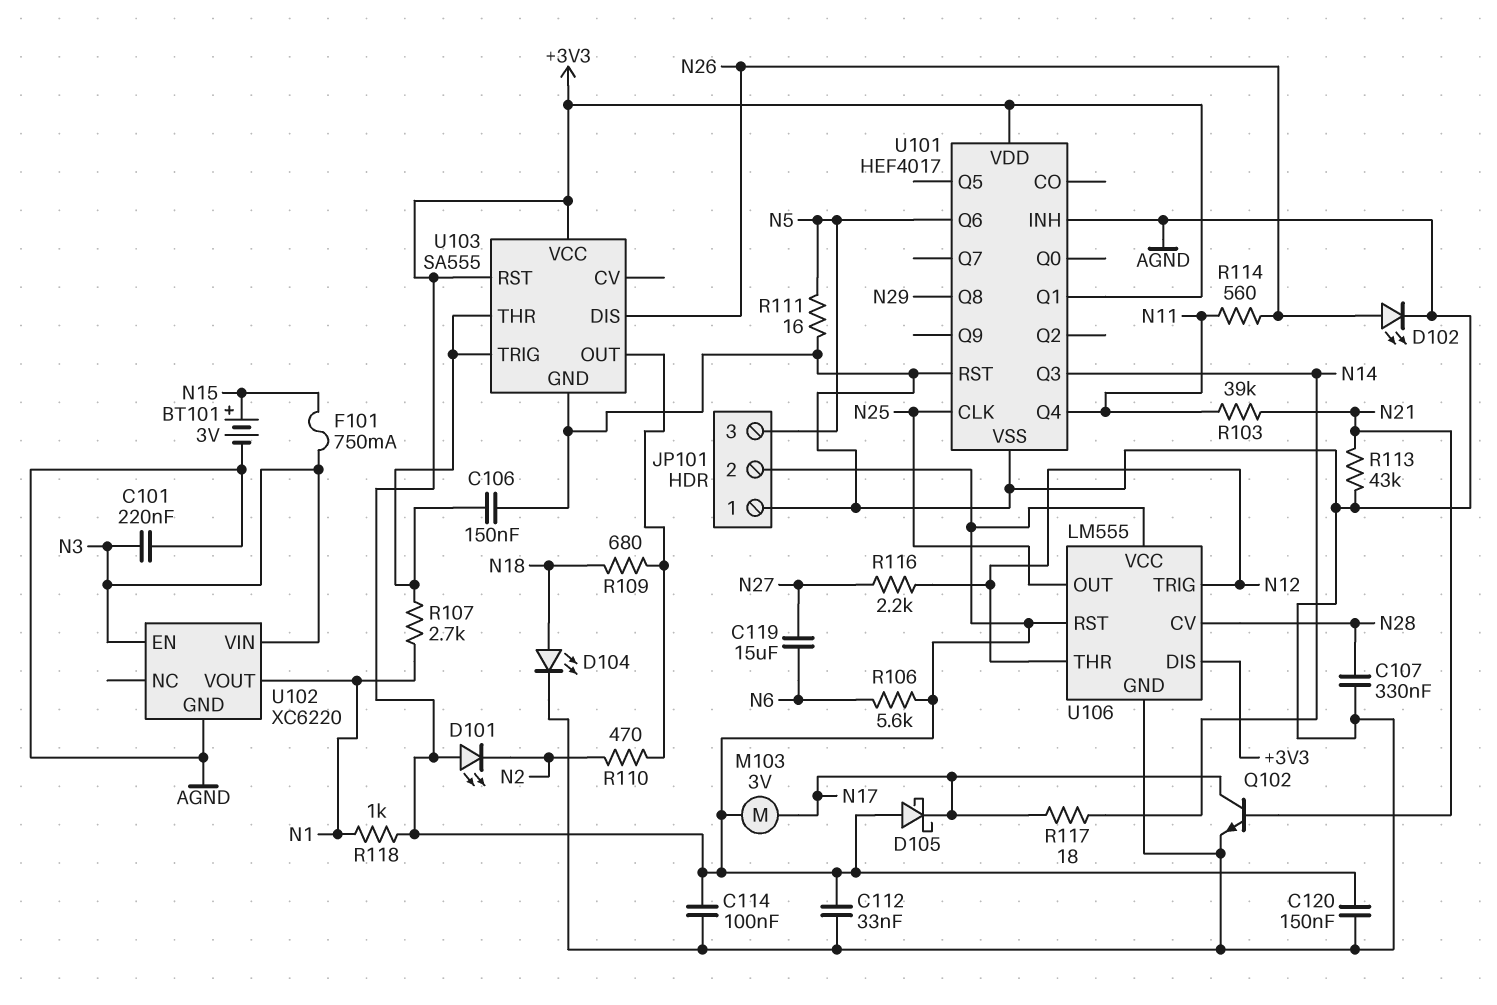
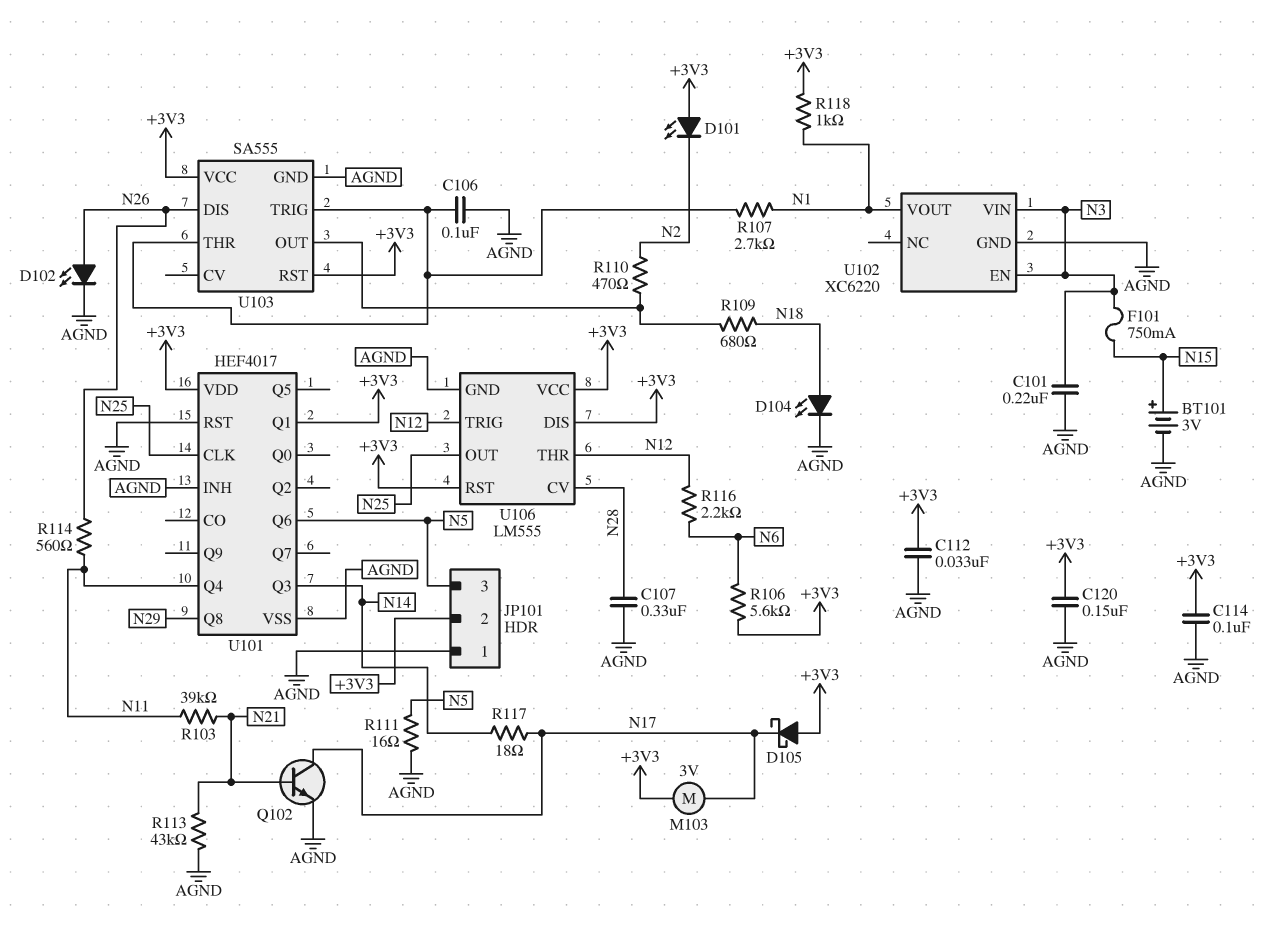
C106: 150nF (AGND, U103/THR) -> 100nF (AGND, U103/THR)
C119: 15uF (N6, N27) -> none
R116: 2.2k (N12, N27) -> 2.2k (N6, N12)

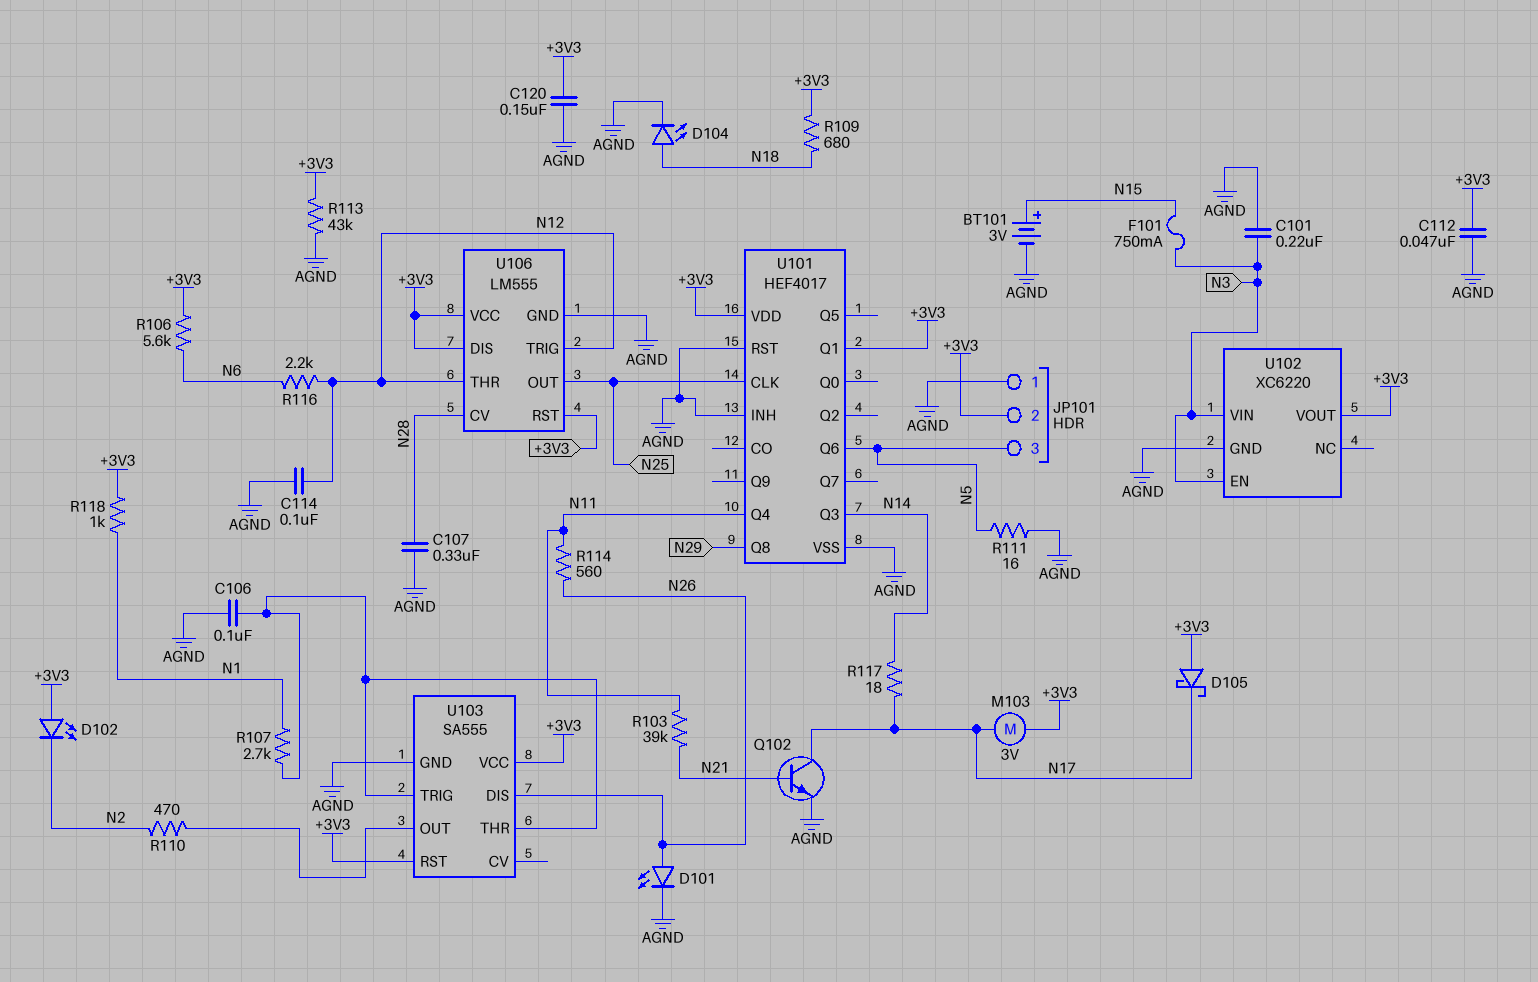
C112: 33nF (+3V3, AGND) -> 47nF (+3V3, AGND)
C114: 100nF (+3V3, AGND) -> 100nF (AGND, N12)
D101: LED (A +3V3, K N2) -> LED (A N26, K AGND)
D102: LED (A N26, K AGND) -> LED (A +3V3, K N2)
R109: 680 (N18, U103/OUT) -> 680 (+3V3, N18)
R113: 43k (AGND, N21) -> 43k (+3V3, AGND)
U102 pin VOUT: N1 -> +3V3

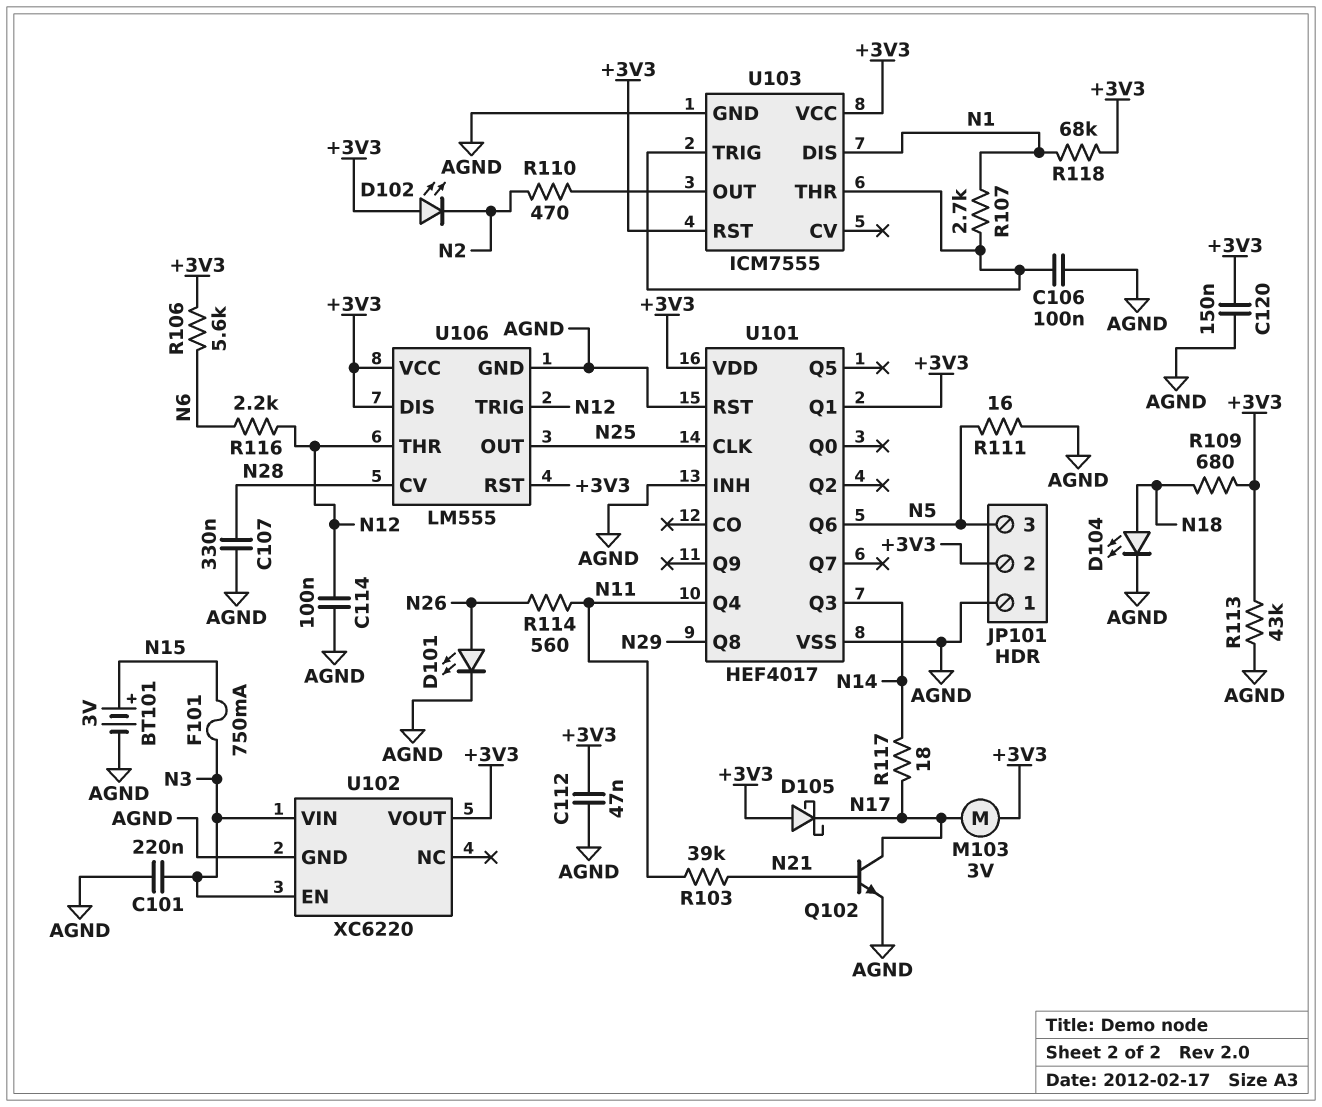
R118: 1k (+3V3, N1) -> 68k (+3V3, N1)
U103: SA555 -> ICM7555
U103 pin DIS: N26 -> N1

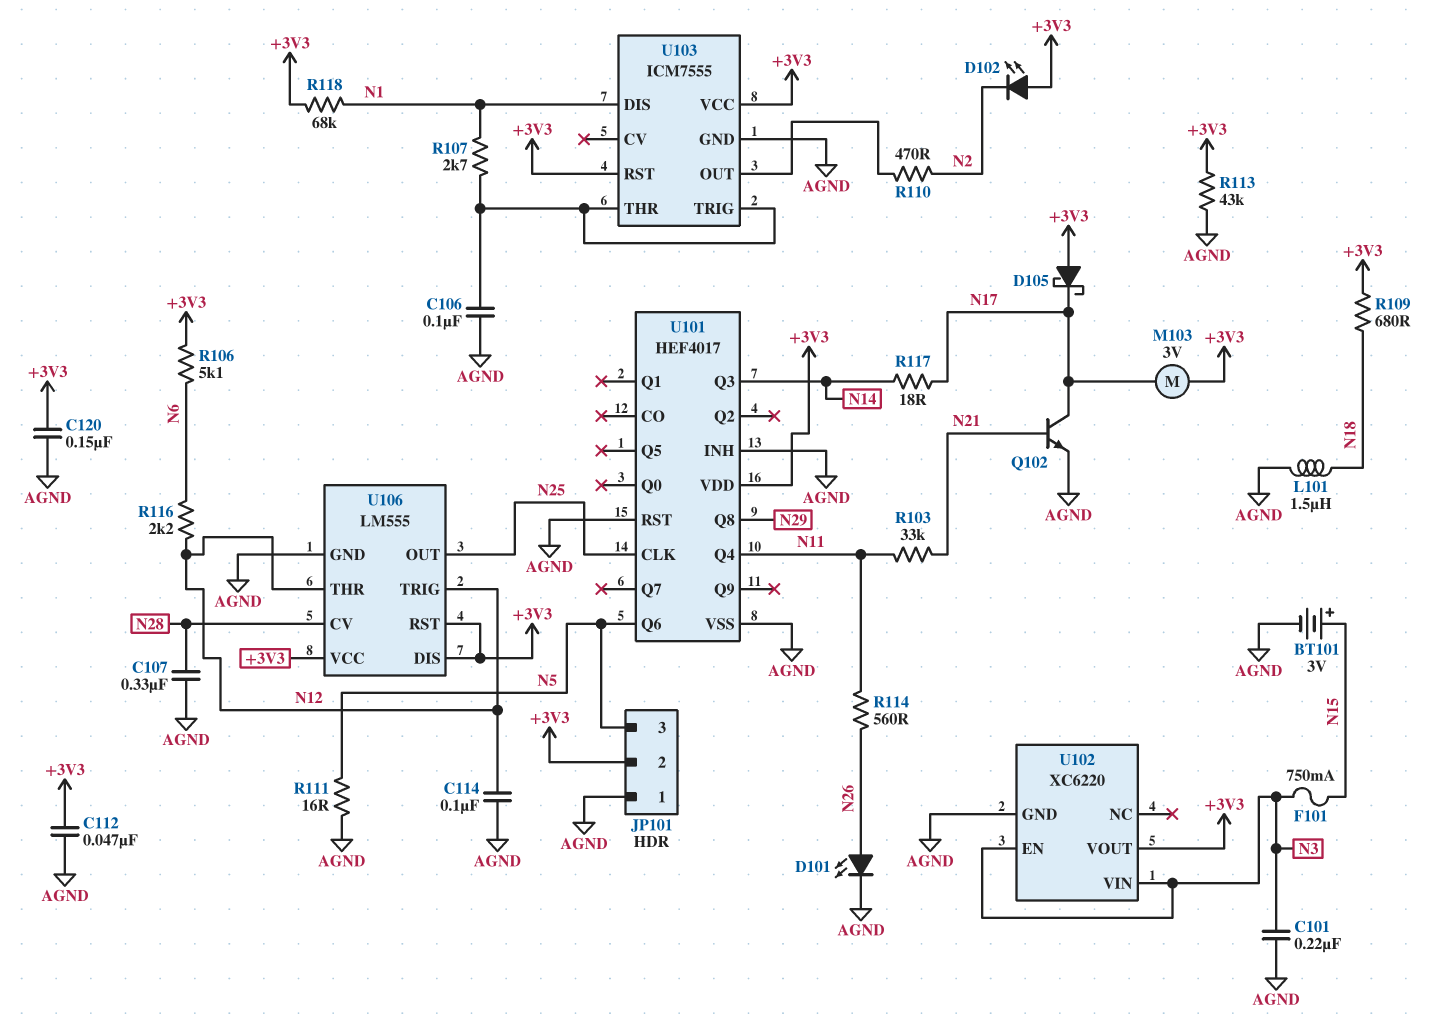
D104: LED (A N18, K AGND) -> none
L101: none -> 1.5uH (AGND, N18)
R103: 39k (N11, N21) -> 33k (N11, N21)
R106: 5.6k (+3V3, N6) -> 5.1k (+3V3, N6)
U101 pin Q1: +3V3 -> none

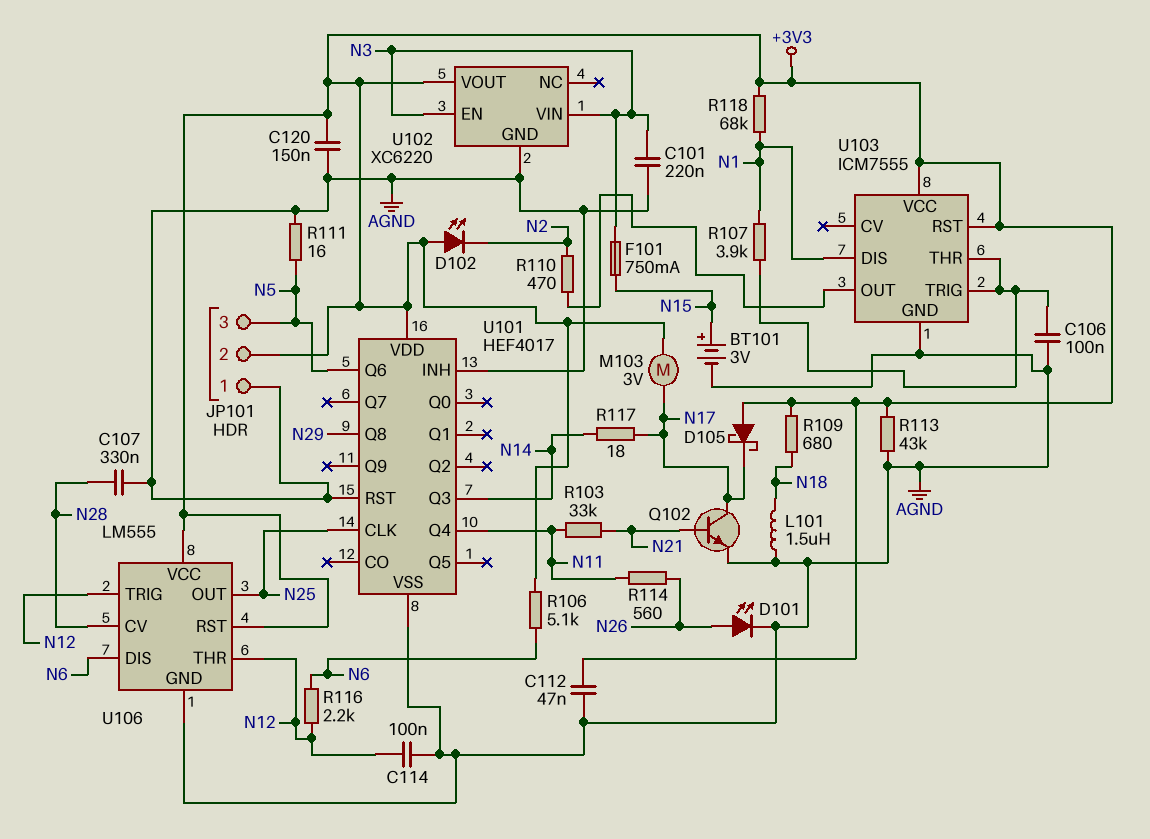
R107: 2.7k (N1, U103/THR) -> 3.9k (N1, U103/THR)
U106 pin DIS: +3V3 -> N6

